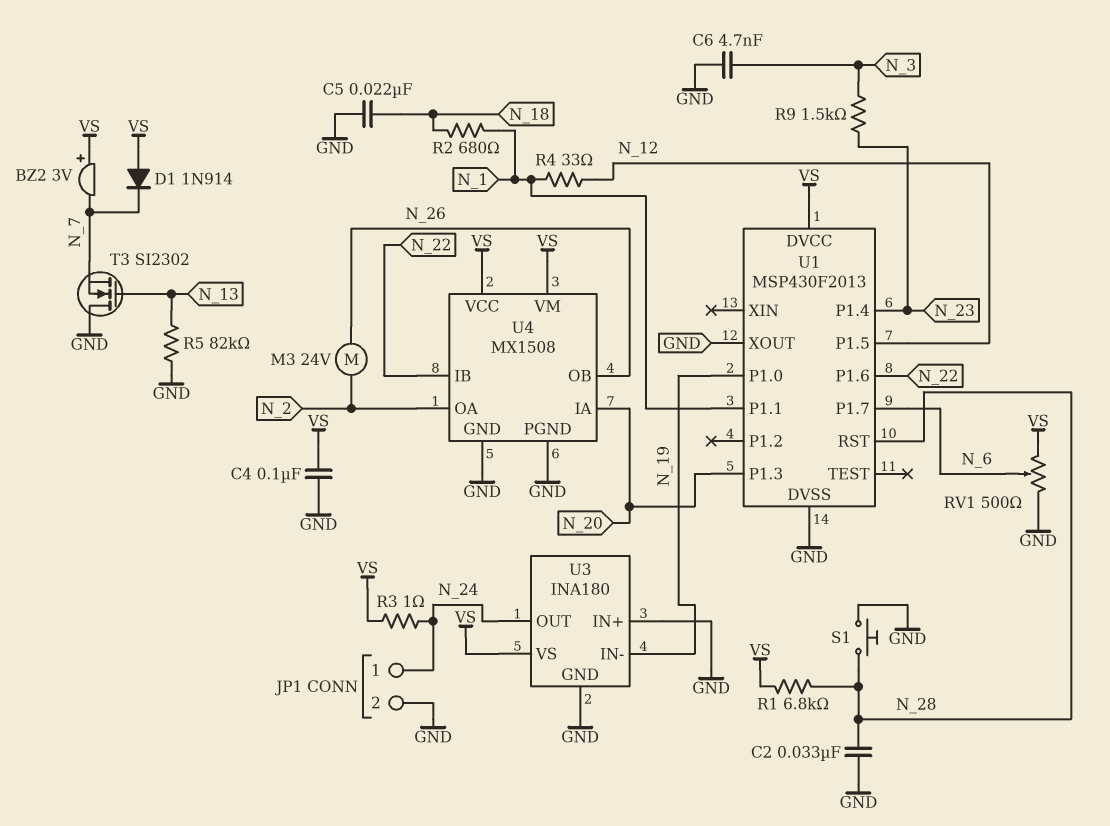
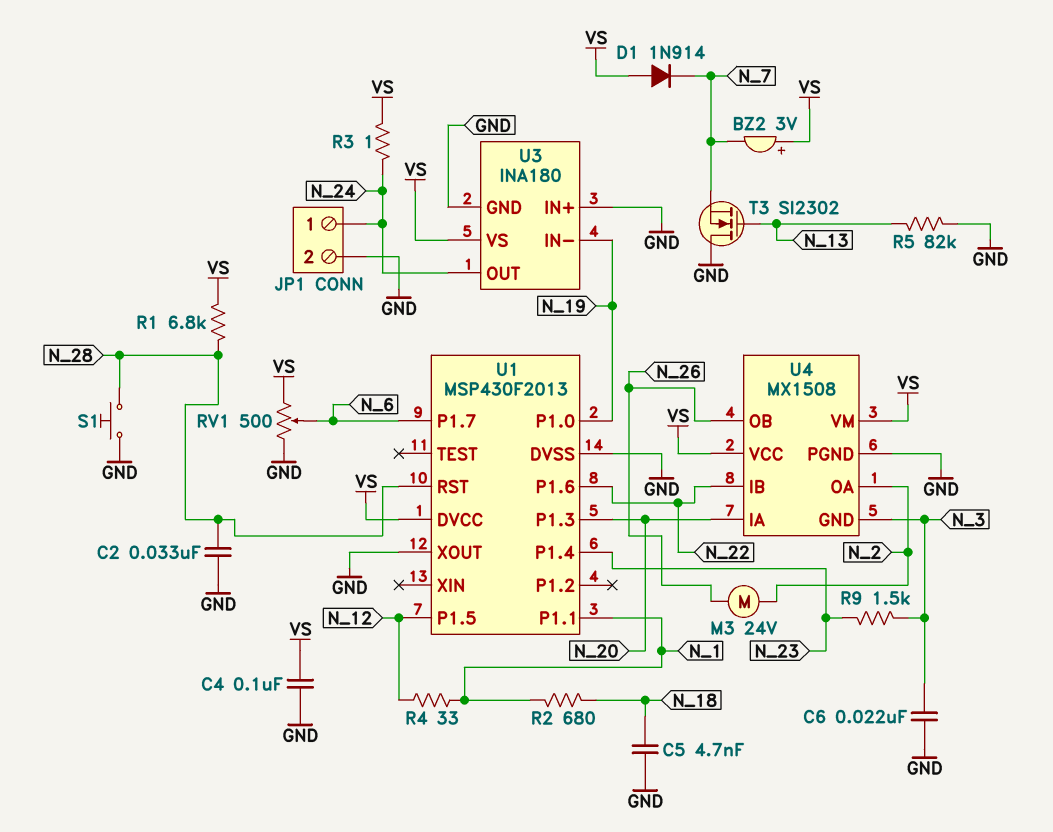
C5: 22nF (GND, N_18) -> 4.7nF (GND, N_18)
C6: 4.7nF (GND, N_3) -> 22nF (GND, N_3)
U4 pin GND: GND -> N_3

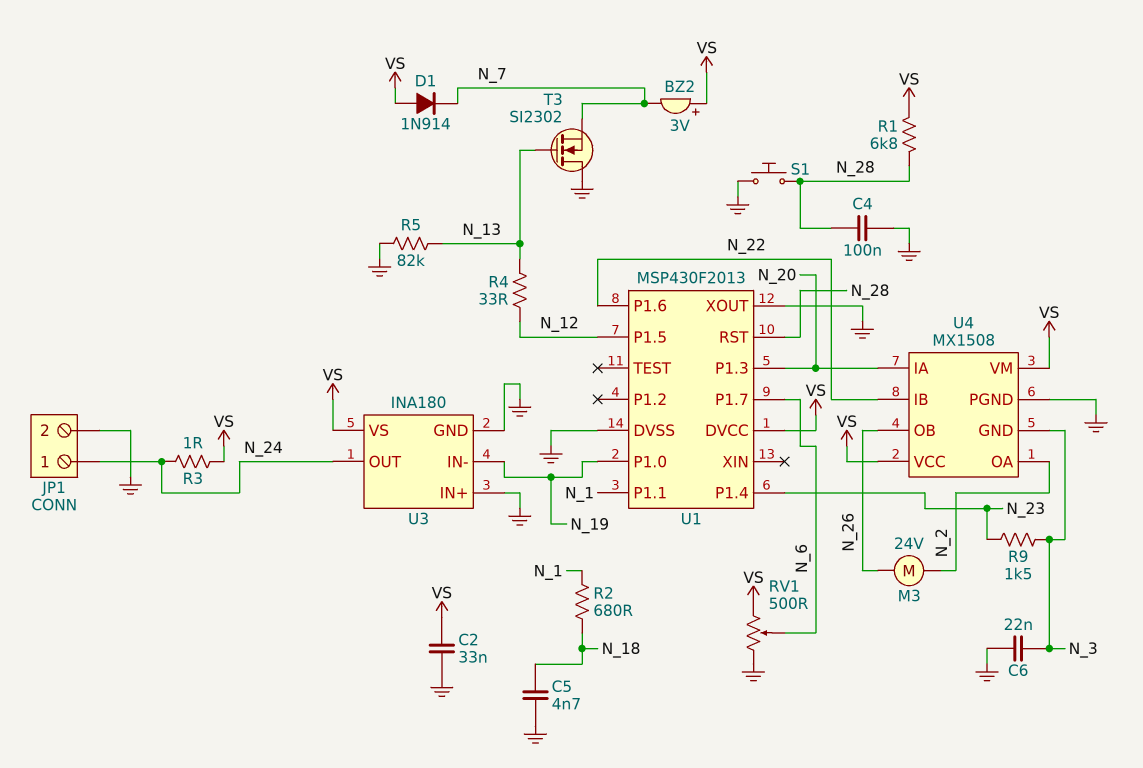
C2: 33nF (GND, N_28) -> 33nF (GND, VS)
C4: 100nF (GND, VS) -> 100nF (GND, N_28)
R4: 33 (N_1, N_12) -> 33 (N_12, N_13)

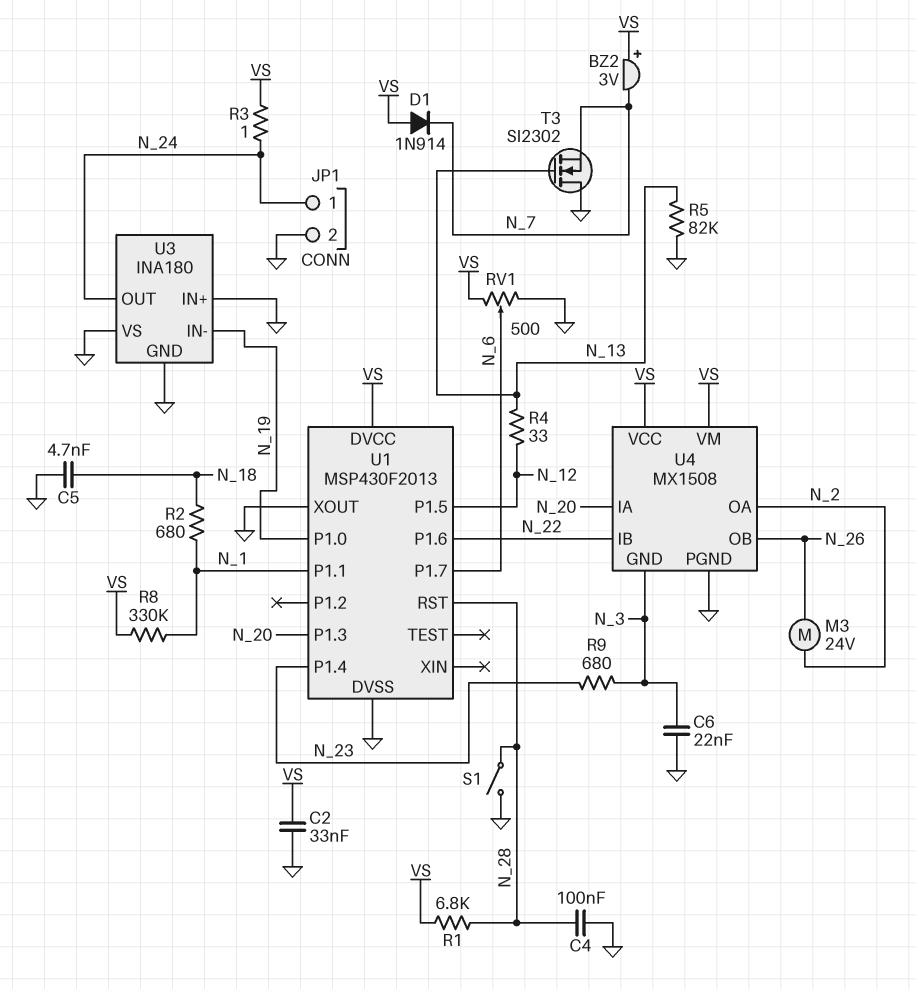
R8: none -> 330k (N_1, VS)
R9: 1.5k (N_3, N_23) -> 680 (N_3, N_23)
S1: button (GND, N_28) -> switch (GND, N_28)
U3 pin VS: VS -> GND

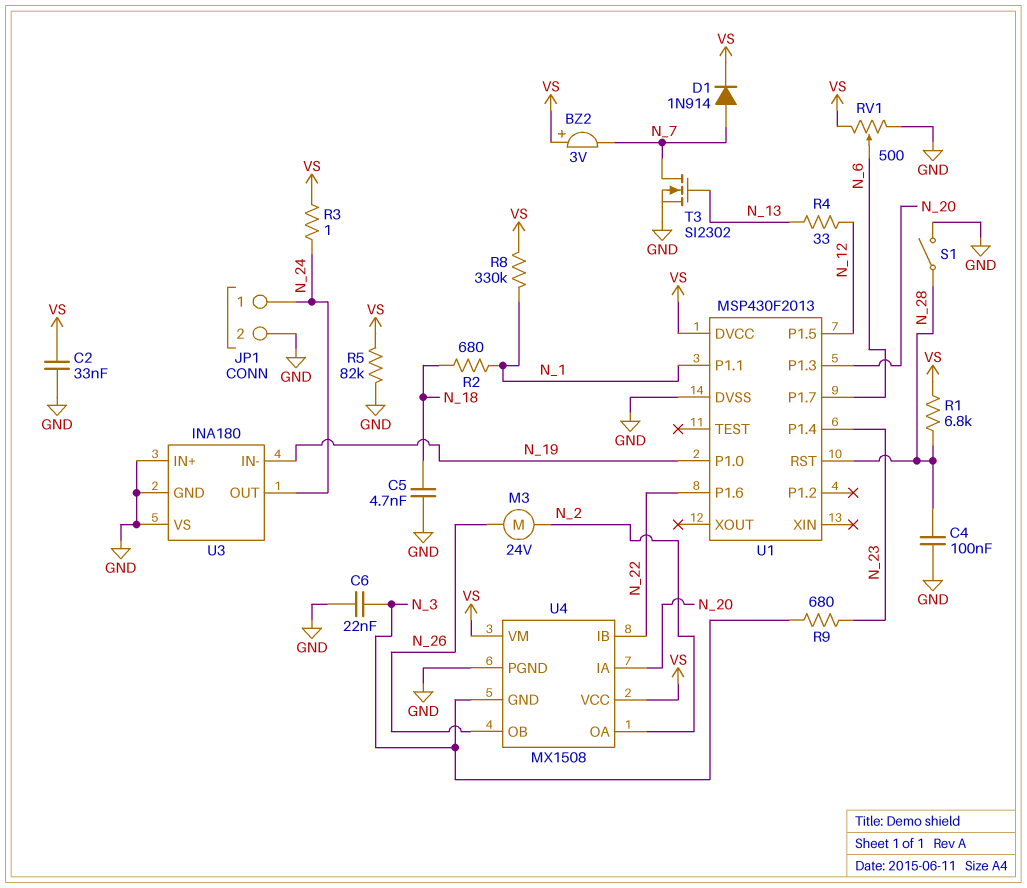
D1: diode 1N914 (A VS, K N_7) -> diode 1N914 (A N_7, K VS)
R5: 82k (GND, N_13) -> 82k (GND, VS)
T3: NMOS SI2302 (G N_13, D GND, S N_7) -> NMOS SI2302 (G N_13, D N_7, S GND)
U1 pin XOUT: GND -> none

